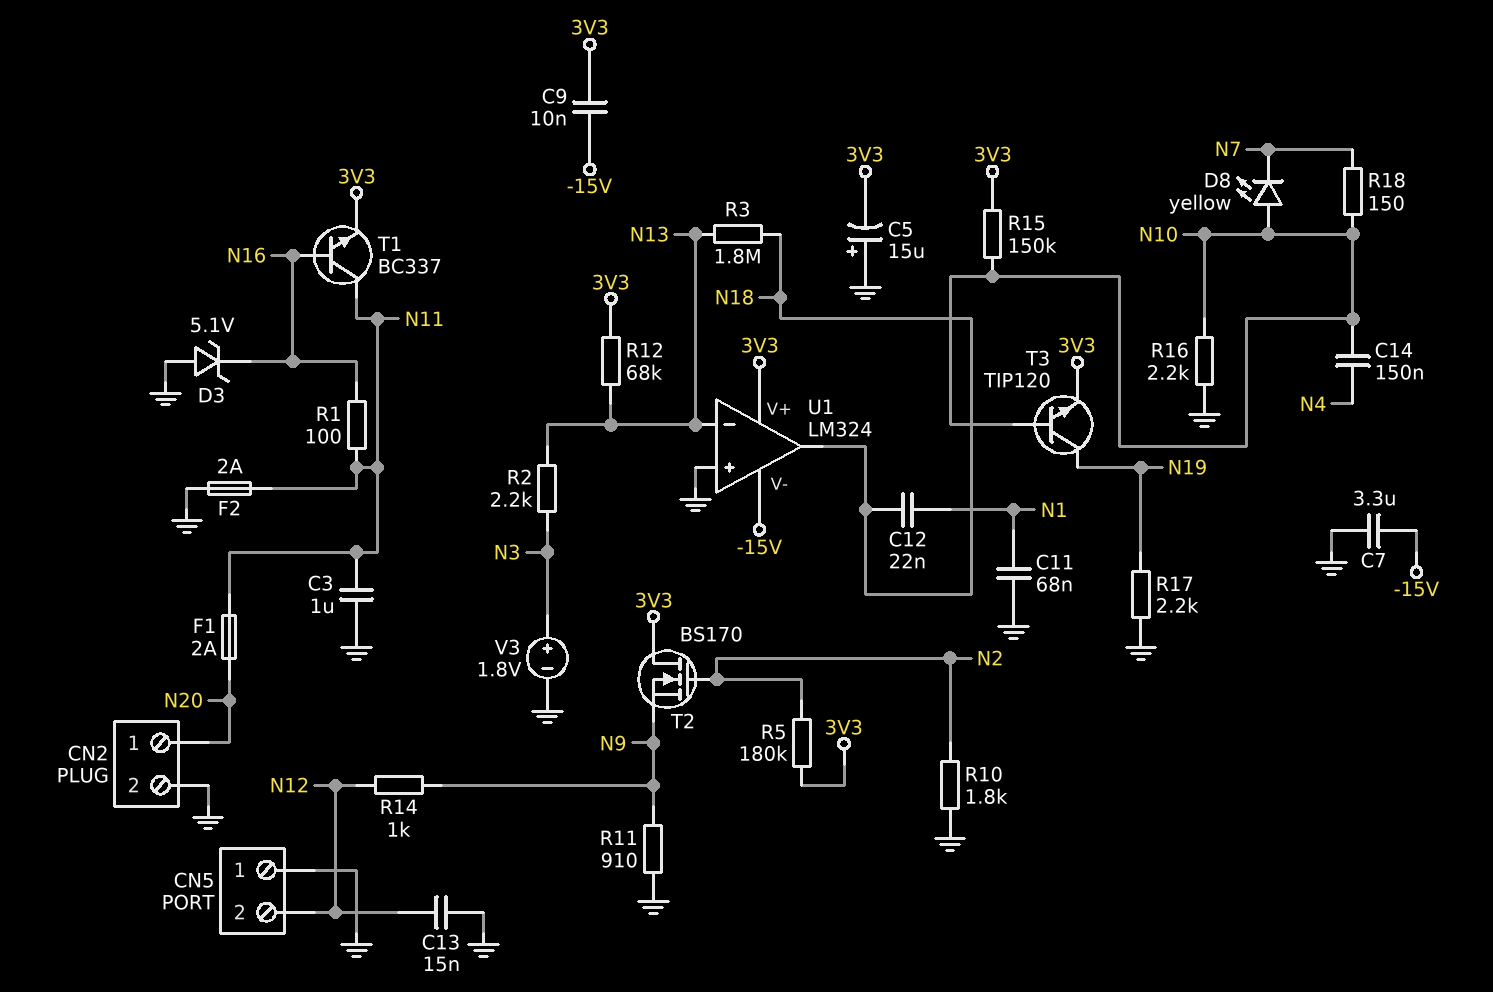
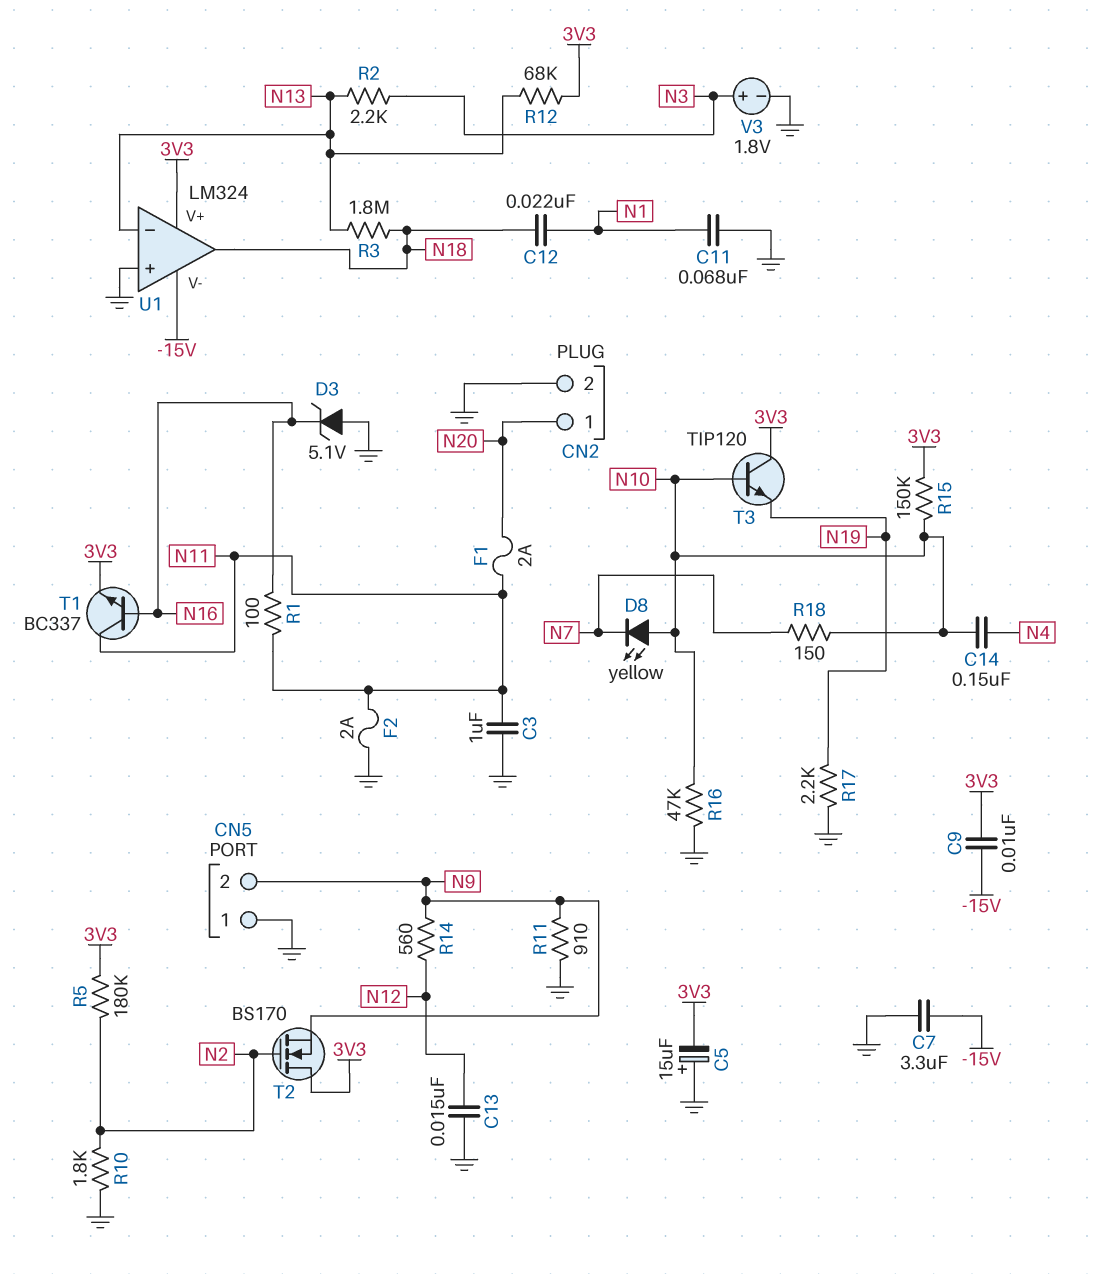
CN5 pin 2: N12 -> N9
R14: 1k (N9, N12) -> 560 (N9, N12)
R16: 2.2k (GND, N10) -> 47k (GND, N10)
T3: NPN TIP120 (B N10, C N19, E 3V3) -> NPN TIP120 (B N10, C 3V3, E N19)

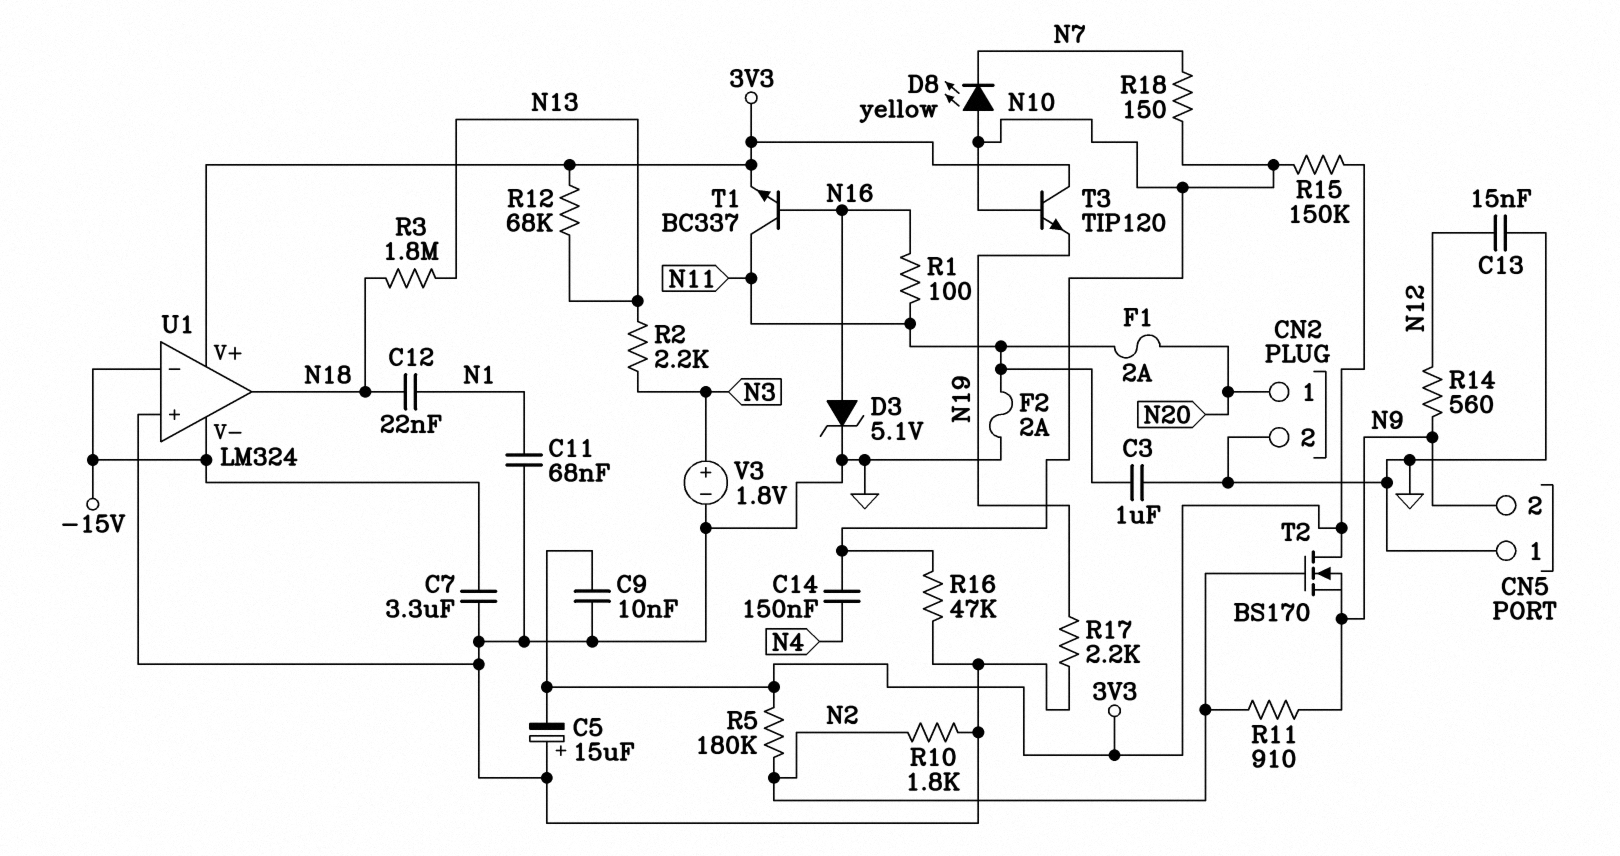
C9: 10nF (-15V, 3V3) -> 10nF (3V3, GND)
D3: zener 5.1V (A GND, K N16) -> zener 5.1V (A N16, K GND)
R11: 910 (GND, N9) -> 910 (N2, N9)
U1 pin in-: N13 -> -15V

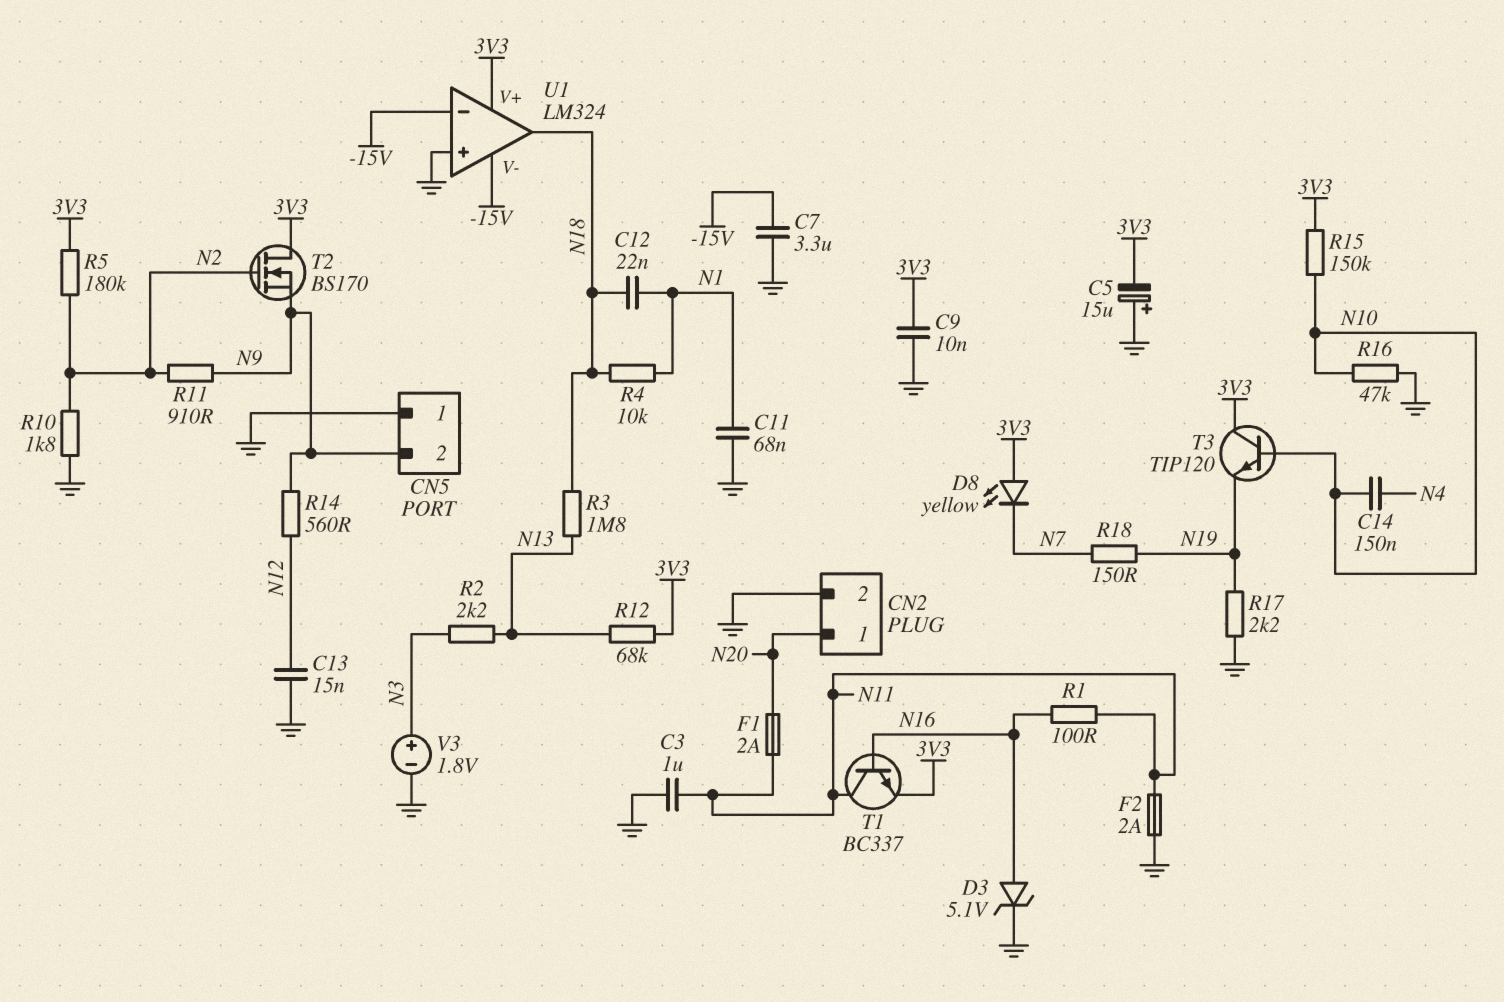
D8: LED yellow (A N10, K N7) -> LED yellow (A 3V3, K N7)
R4: none -> 10k (N1, N18)
R18: 150 (N7, N10) -> 150 (N7, N19)

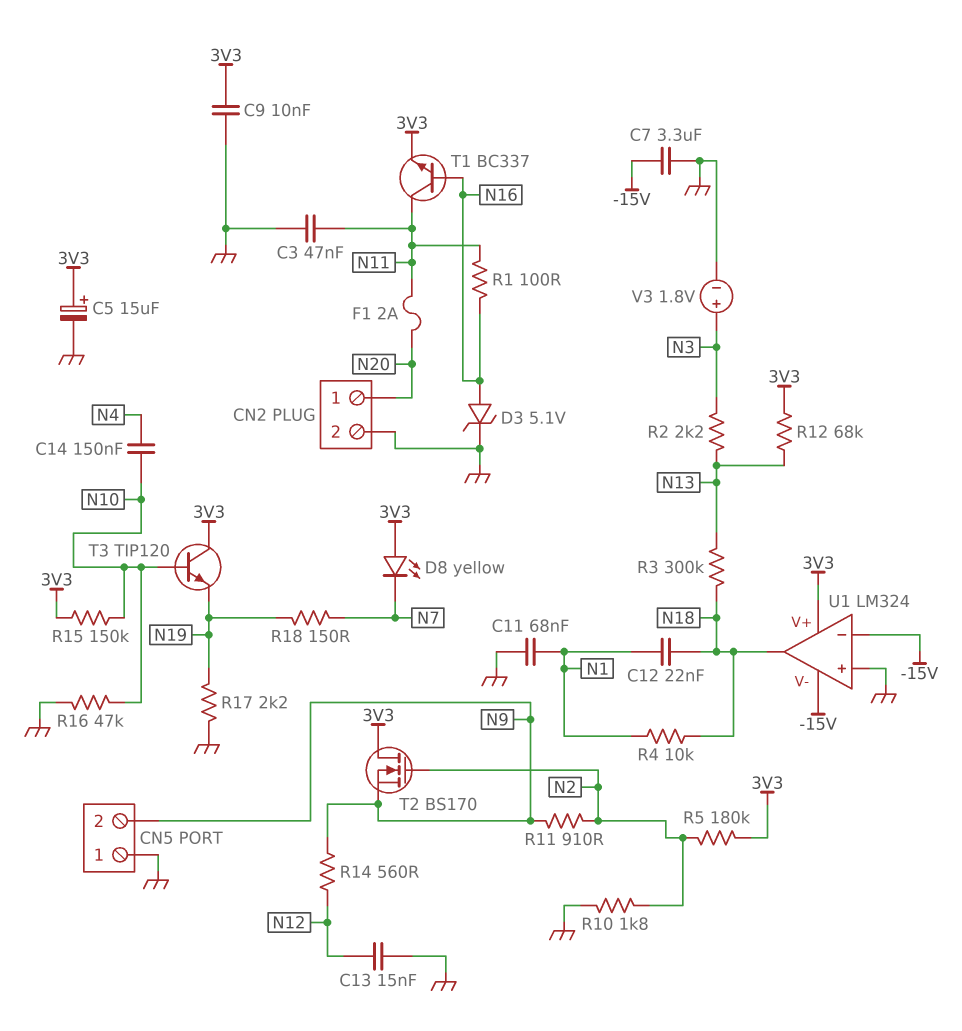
C3: 1uF (GND, N11) -> 47nF (GND, N11)
C5: 15uF (plus GND, minus 3V3) -> 15uF (plus 3V3, minus GND)
F2: 2A (GND, N11) -> none
R3: 1.8M (N13, N18) -> 300k (N13, N18)

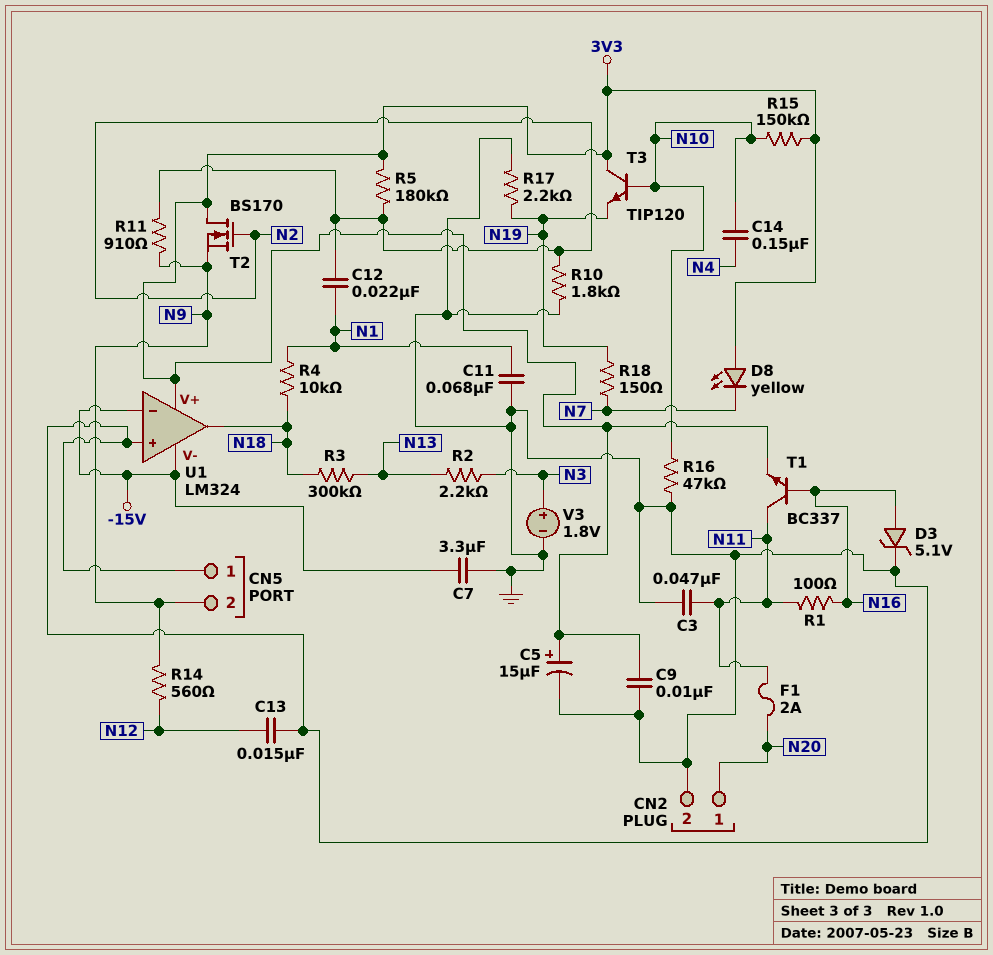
C12: 22nF (N1, N18) -> 22nF (N1, N2)
R12: 68k (3V3, N13) -> none

